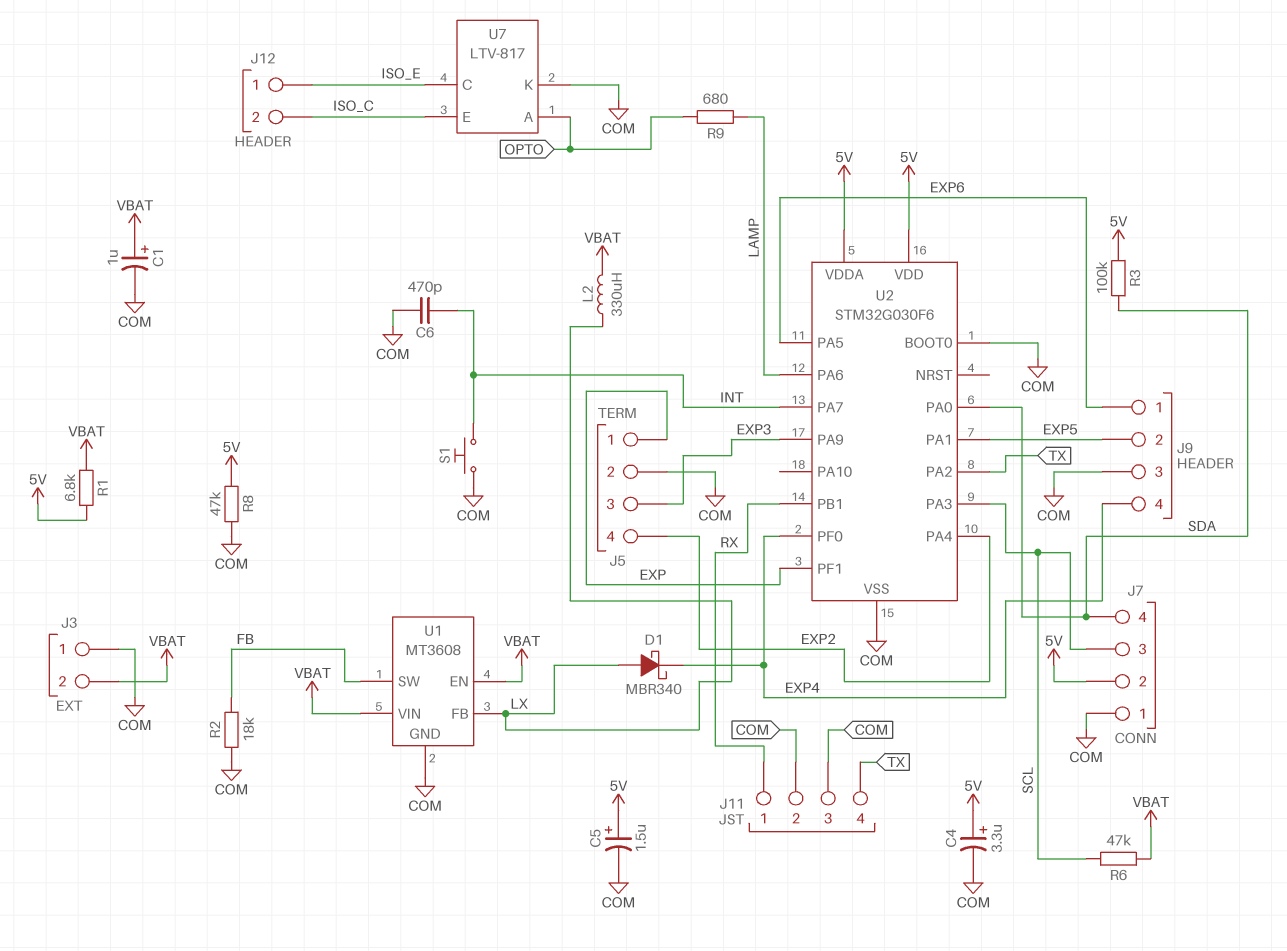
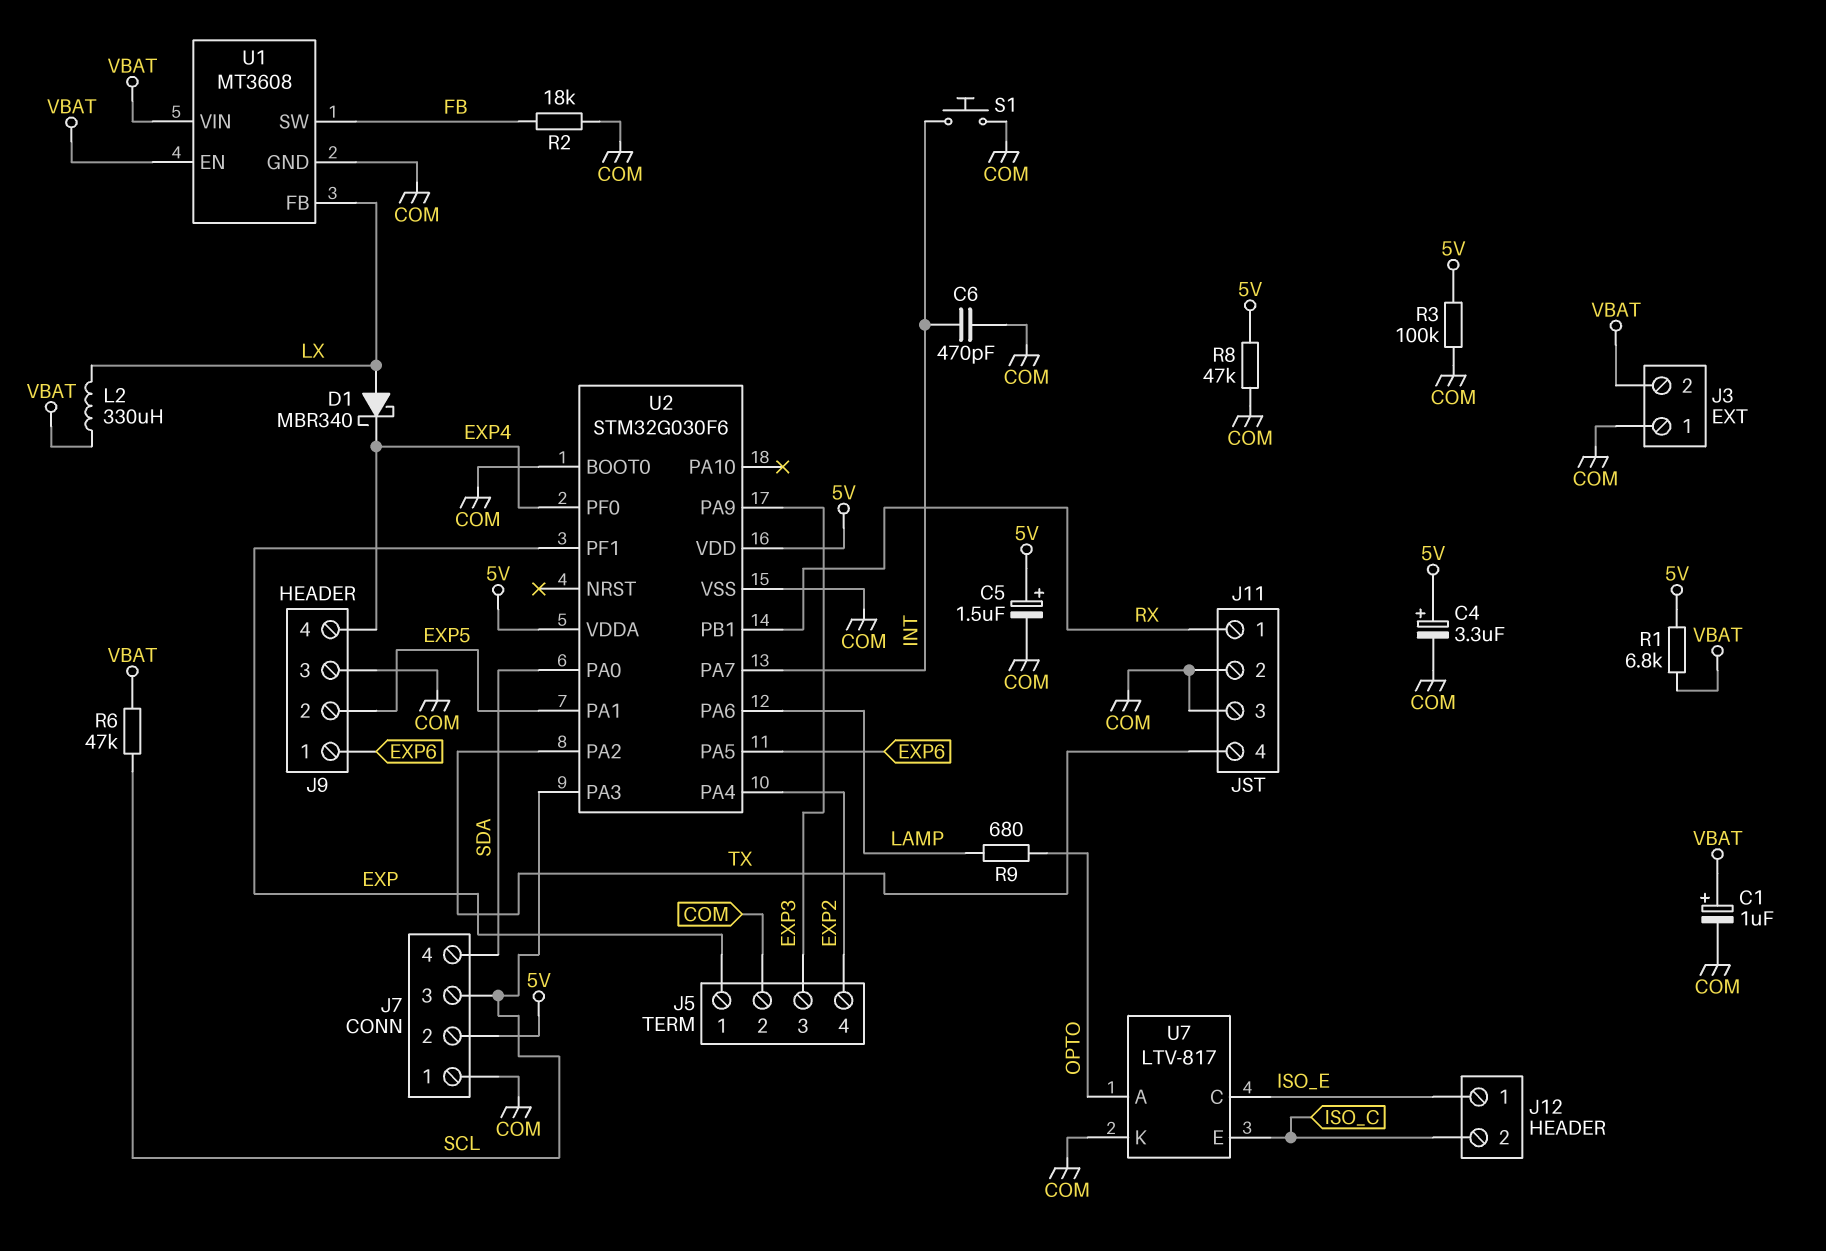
R3: 100k (5V, SDA) -> 100k (5V, COM)

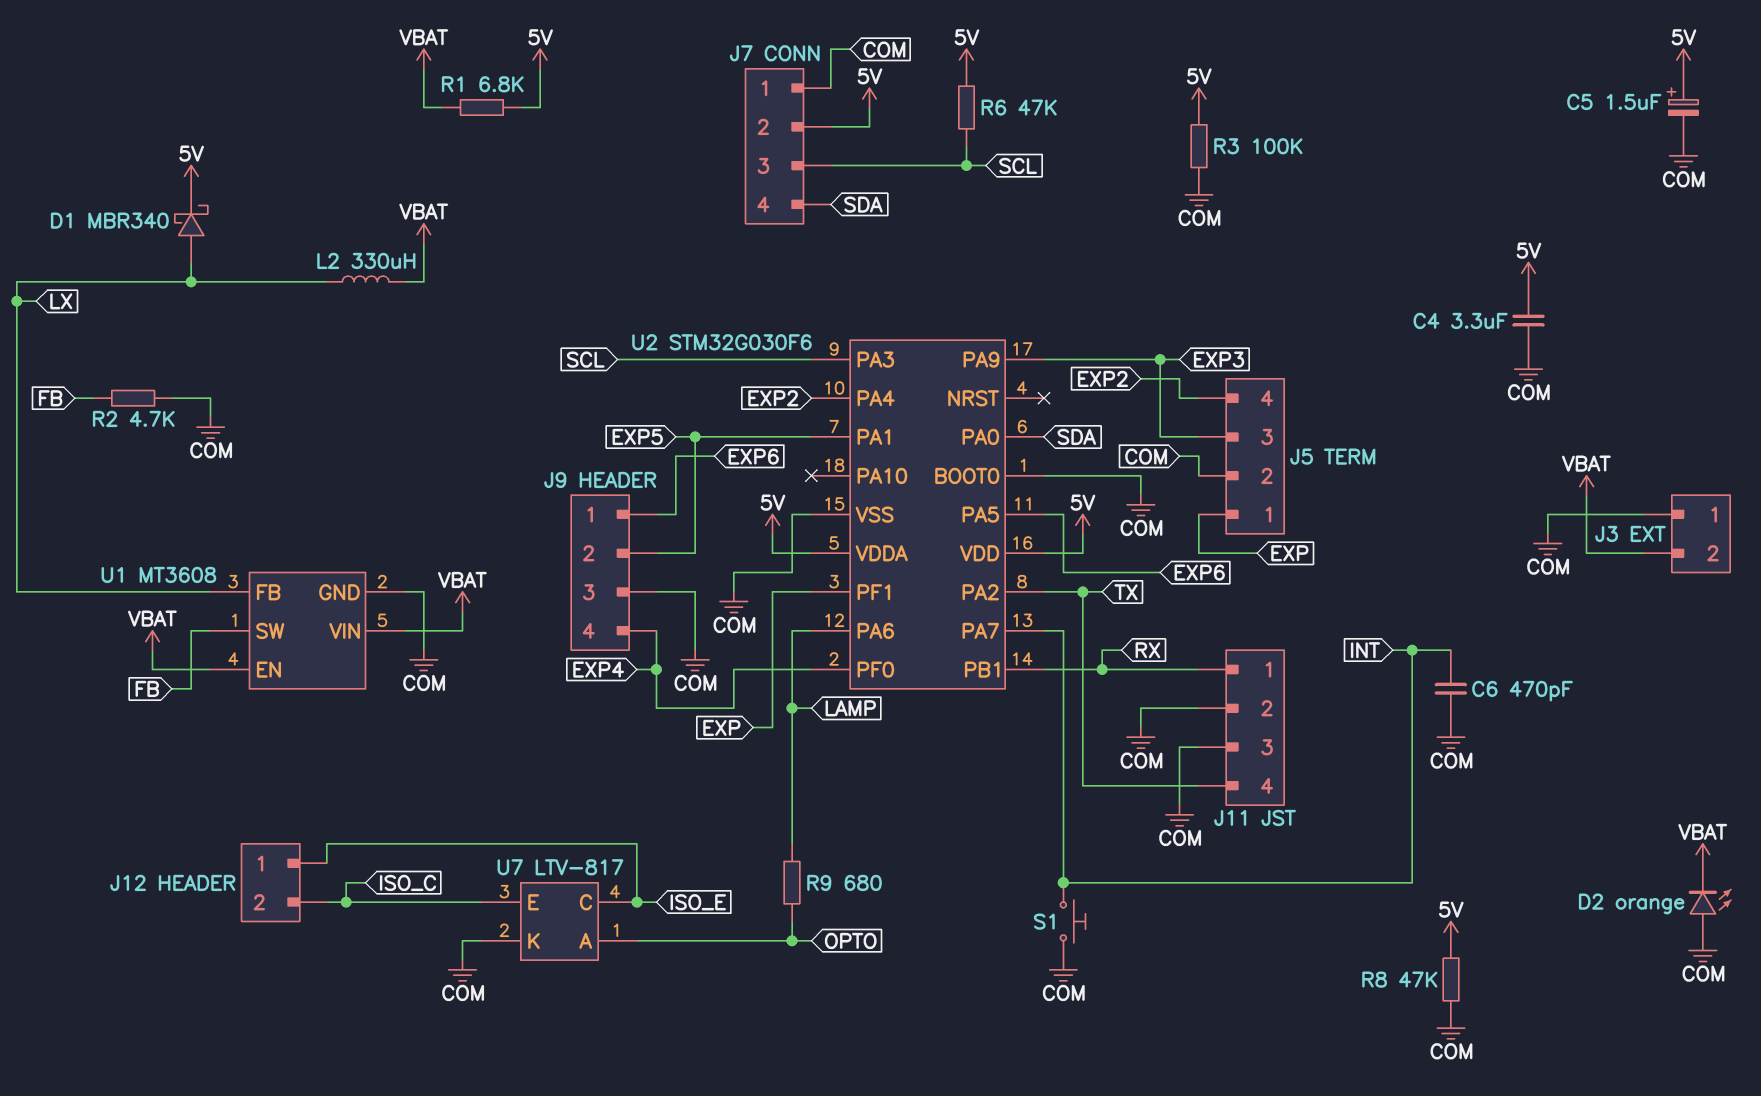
C1: 1uF (plus VBAT, minus COM) -> none
C4: 3.3uF (plus 5V, minus COM) -> 3.3uF (5V, COM)
D1: schottky MBR340 (A LX, K EXP4) -> schottky MBR340 (A LX, K 5V)
D2: none -> LED orange (A COM, K VBAT)
R2: 18k (COM, FB) -> 4.7k (COM, FB)
R6: 47k (SCL, VBAT) -> 47k (5V, SCL)

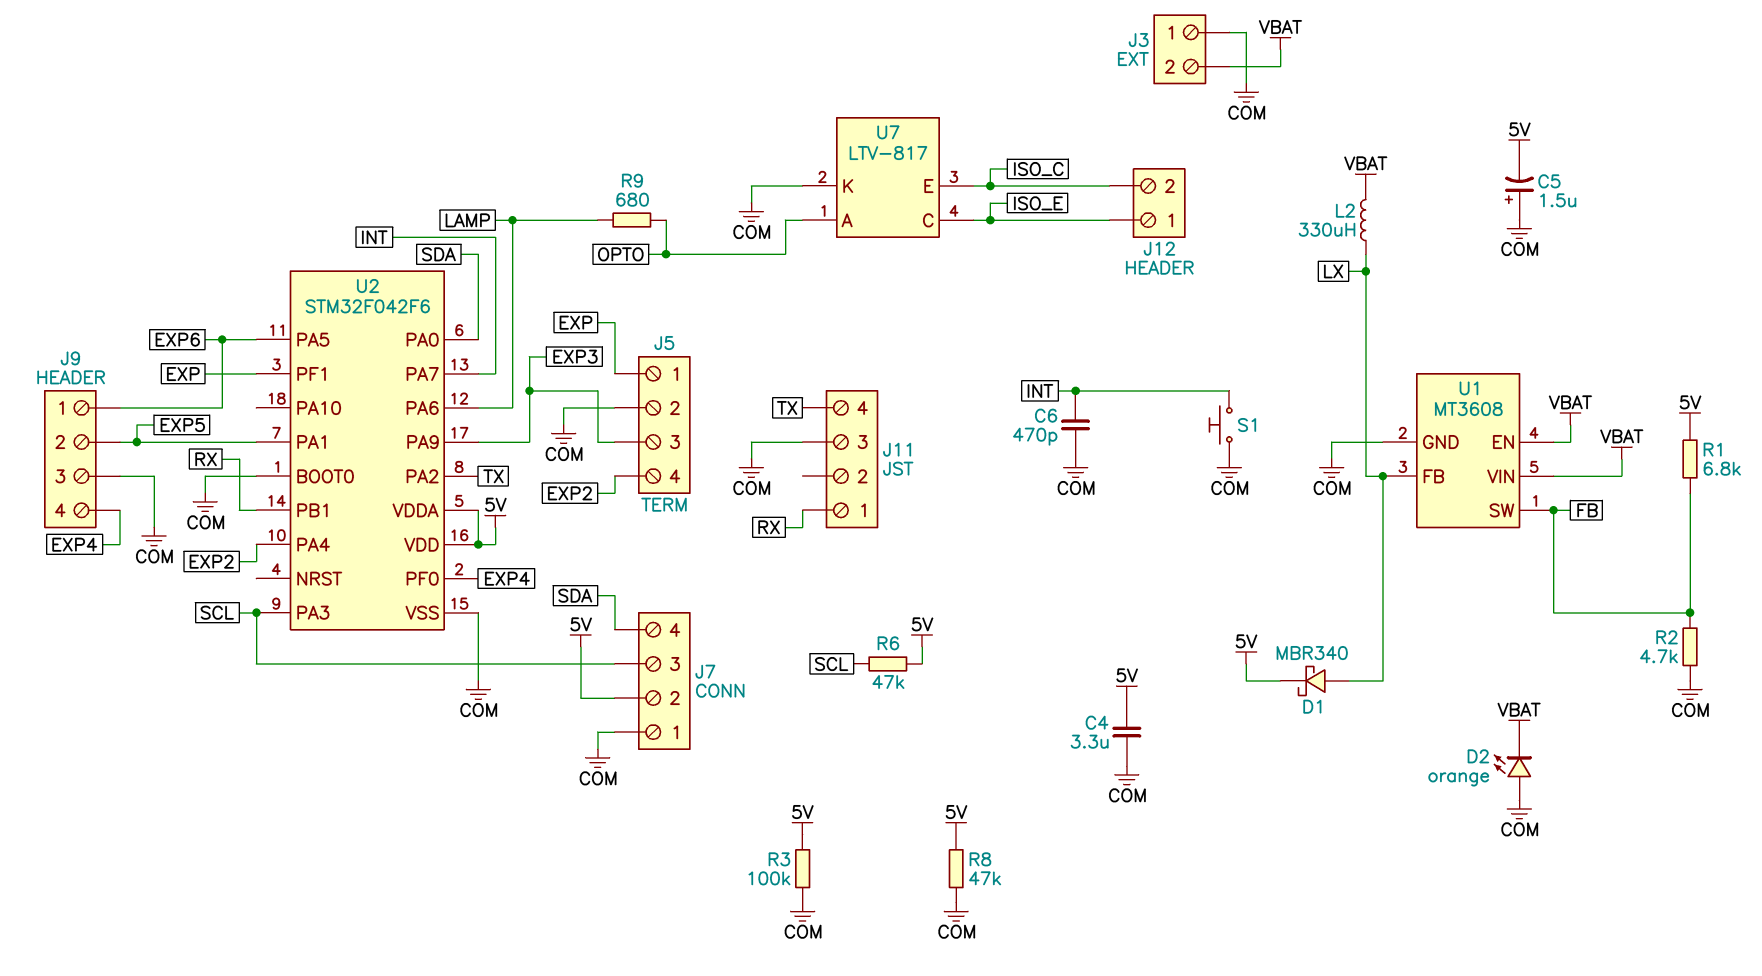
C5: 1.5uF (plus 5V, minus COM) -> 1.5uF (plus COM, minus 5V)
J11 pin 2: COM -> none
R1: 6.8k (5V, VBAT) -> 6.8k (5V, FB)
U2: STM32G030F6 -> STM32F042F6

